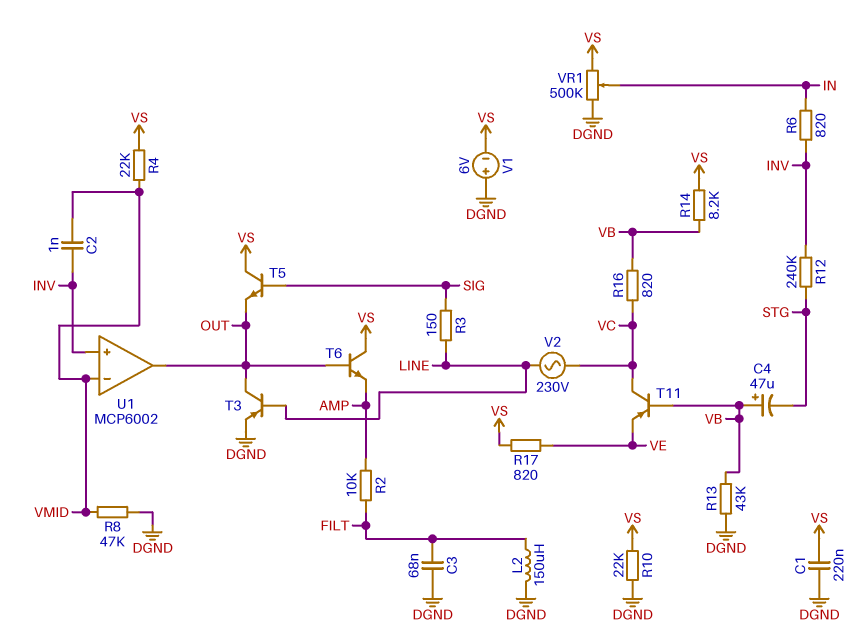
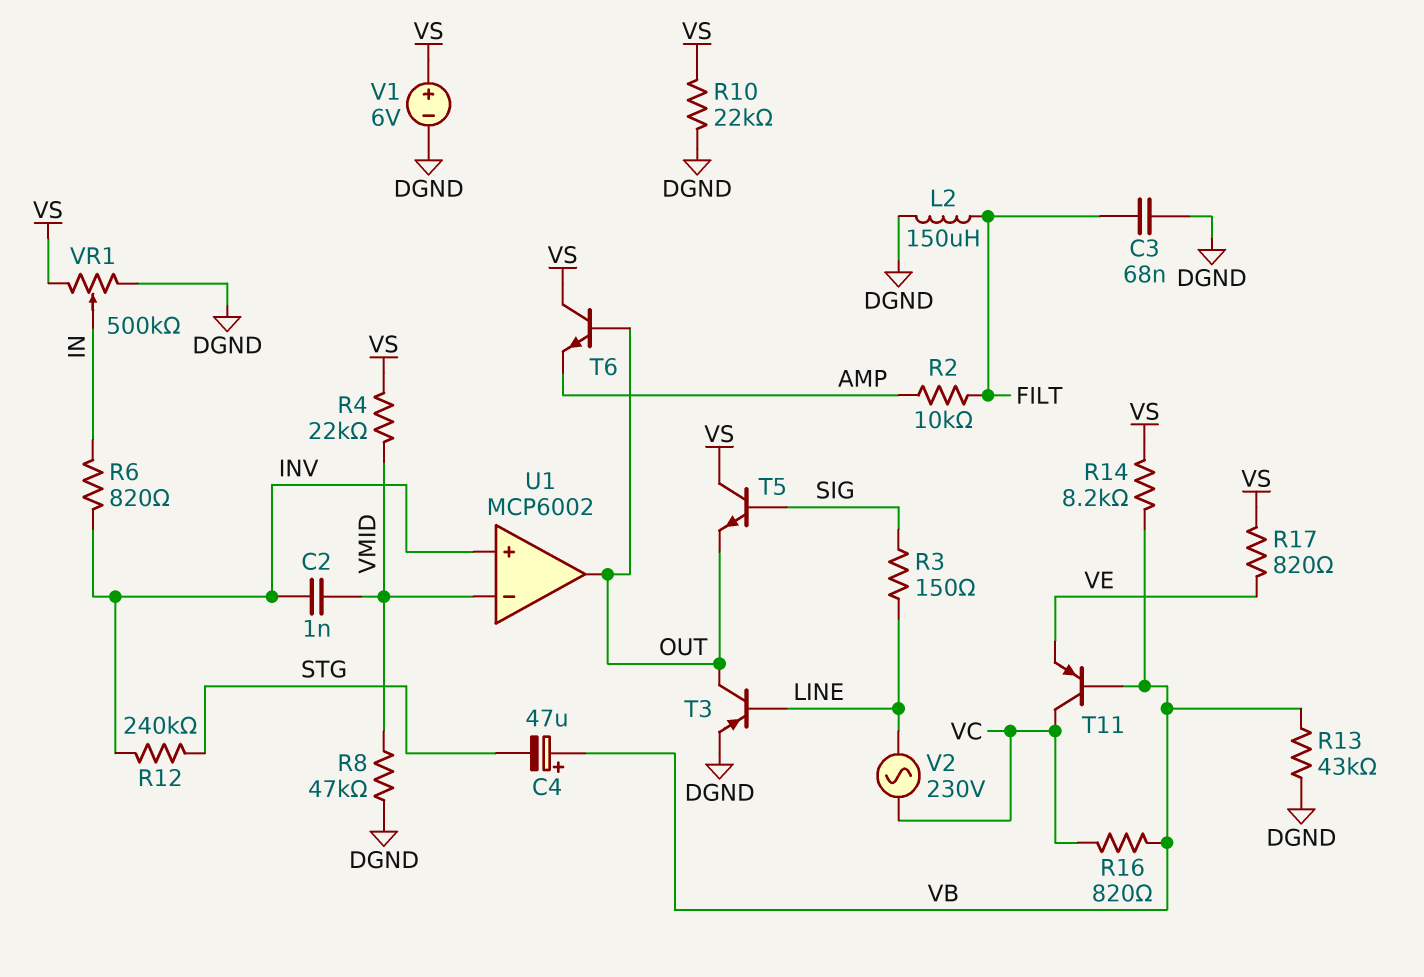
C1: 220nF (DGND, VS) -> none
V1: 6V (plus DGND, minus VS) -> 6V (plus VS, minus DGND)

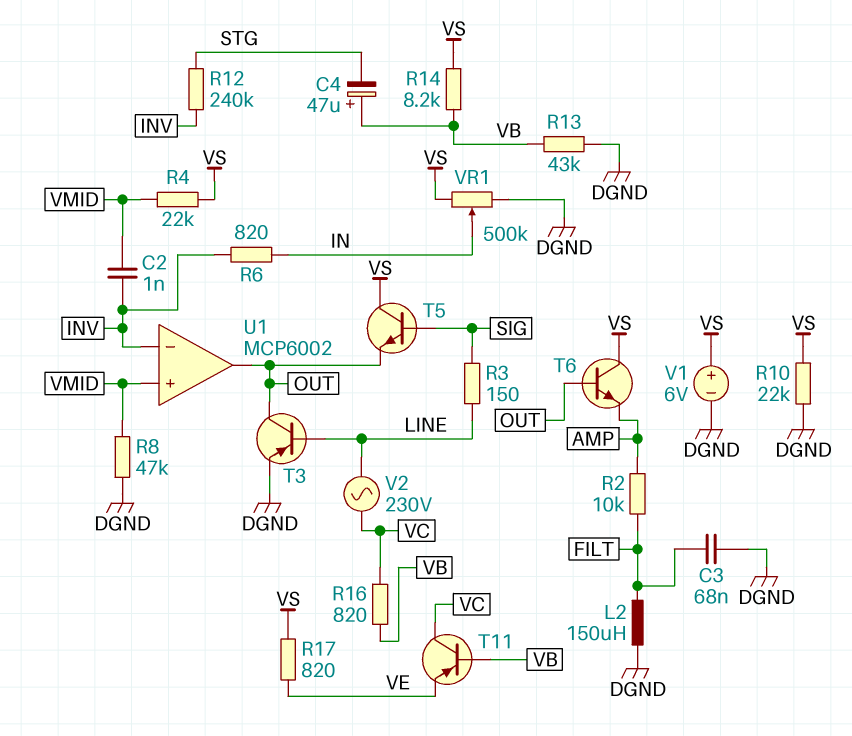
U1 pin in+: INV -> VMID
U1 pin in-: VMID -> INV

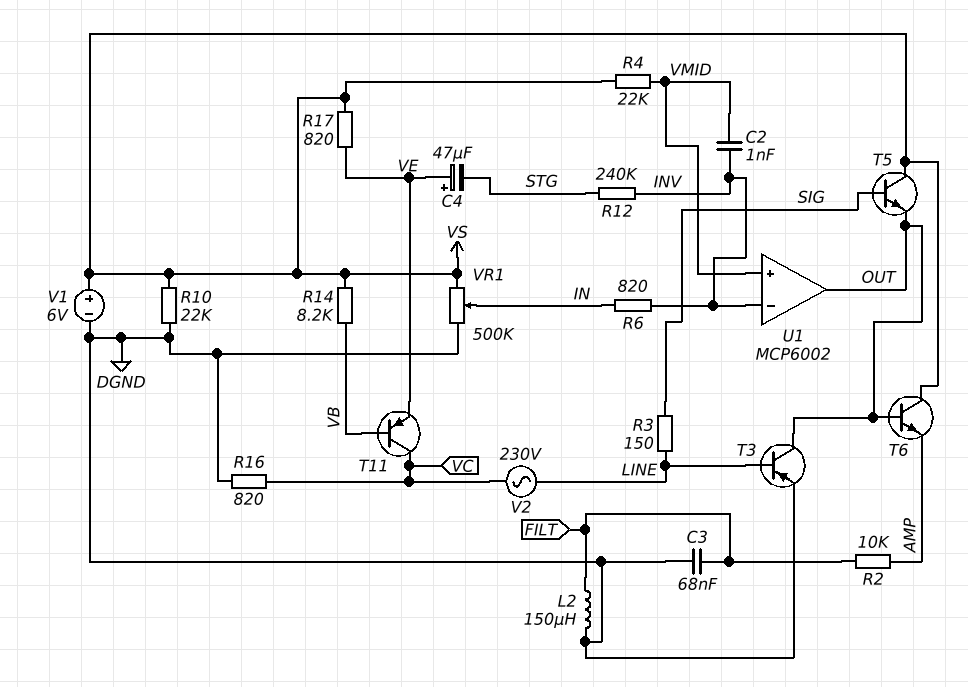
C4: 47uF (plus VB, minus STG) -> 47uF (plus VE, minus STG)
R8: 47k (DGND, VMID) -> none
R13: 43k (DGND, VB) -> none
R16: 820 (VB, VC) -> 820 (DGND, VC)

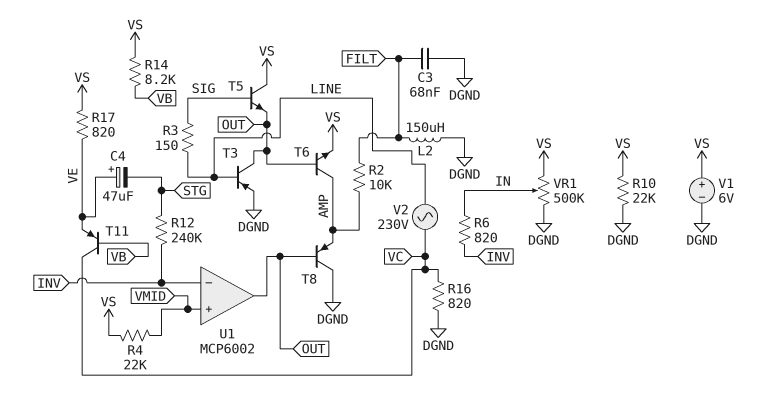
C2: 1nF (INV, VMID) -> none
T6: NPN (B OUT, C VS, E AMP) -> NPN (B OUT, C AMP, E VS)
T8: none -> PNP (B OUT, C DGND, E AMP)

